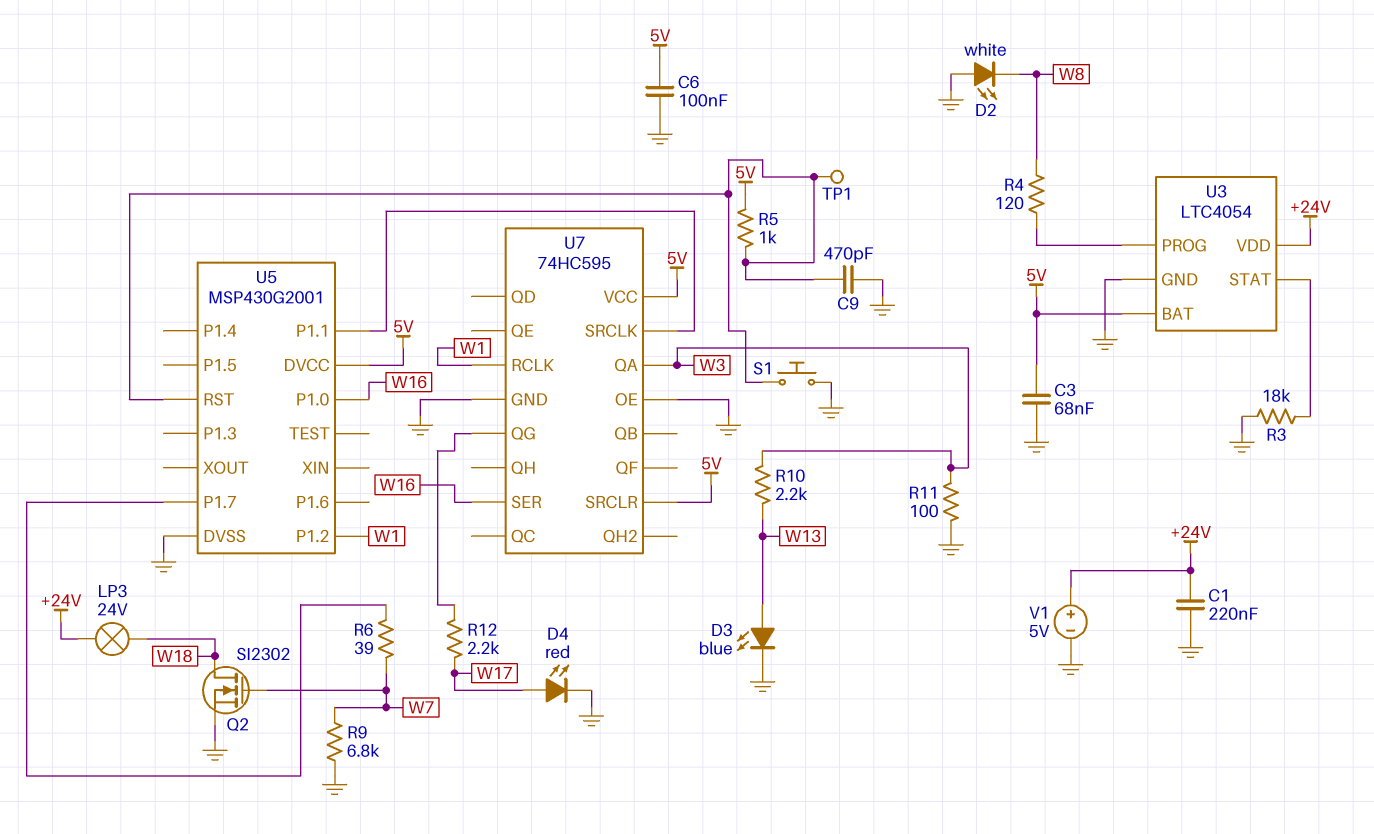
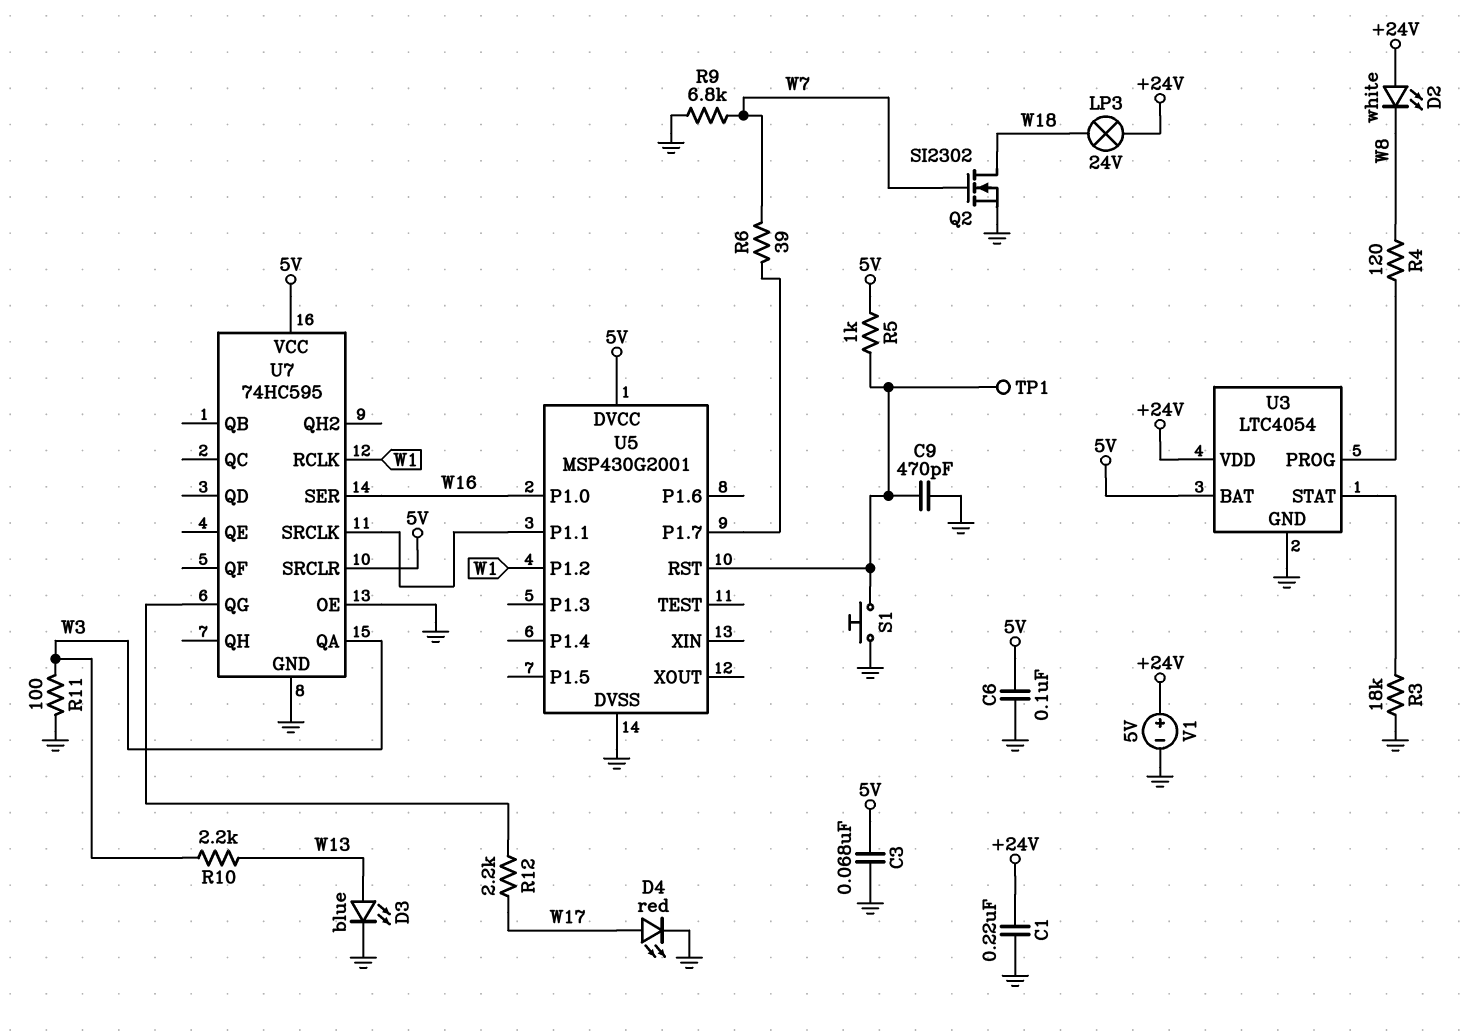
D2: LED white (A GND, K W8) -> LED white (A +24V, K W8)

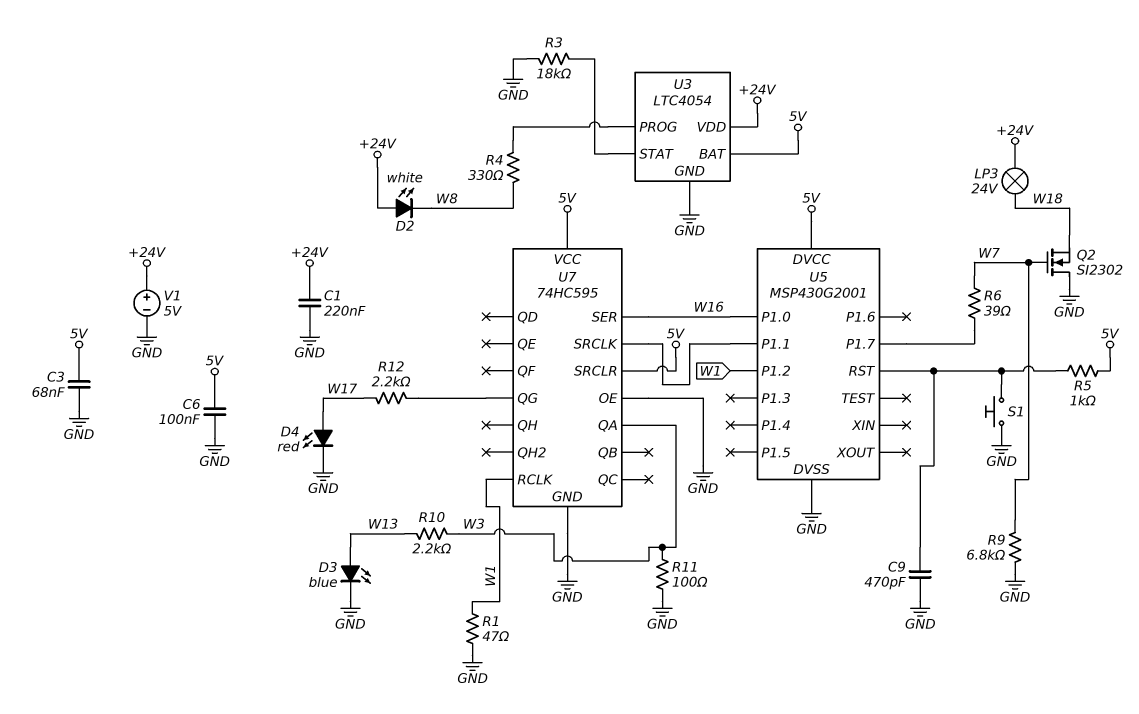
Q2: NMOS SI2302 (G W7, D W18, S GND) -> NMOS SI2302 (G W7, D GND, S W18)
R1: none -> 47 (GND, W1)
R4: 120 (U3/PROG, W8) -> 330 (U3/PROG, W8)
TP1: test point (U5/RST) -> none

